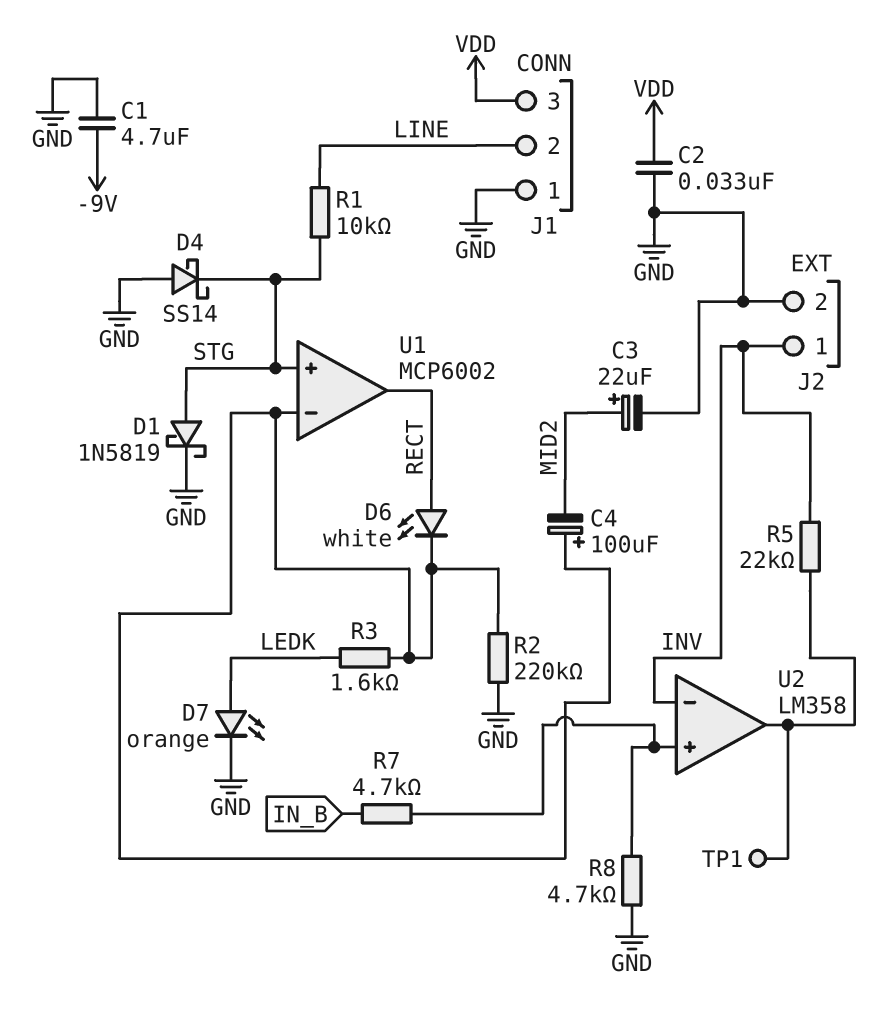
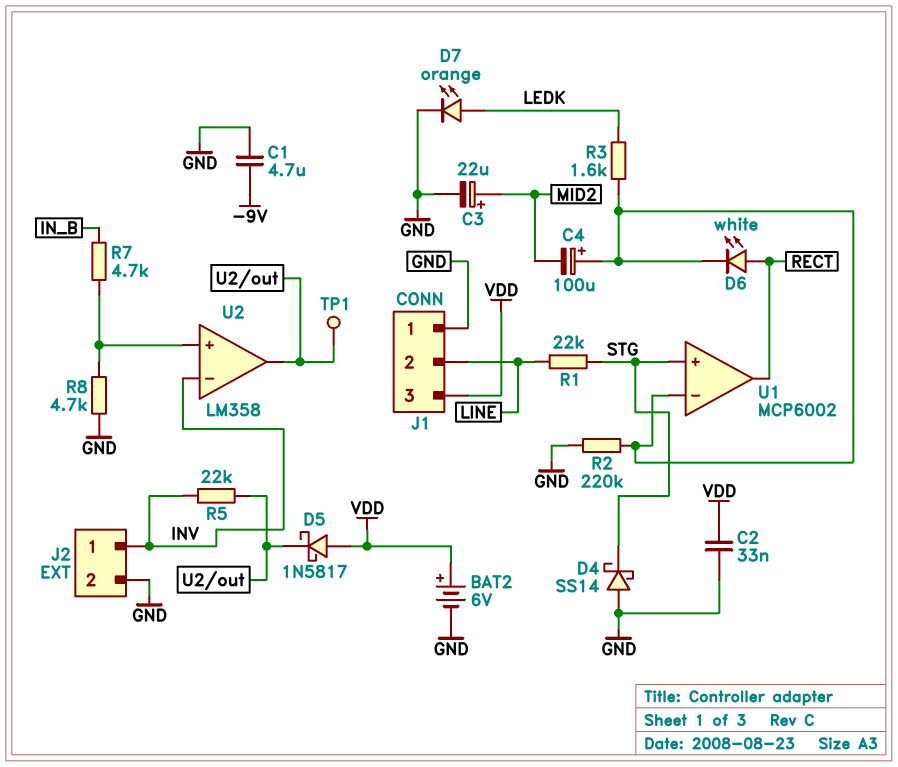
BAT2: none -> 6V (plus VDD, minus GND)
D1: schottky 1N5819 (A STG, K GND) -> none
D5: none -> schottky 1N5817 (A VDD, K U2/out)
R1: 10k (LINE, STG) -> 22k (LINE, STG)

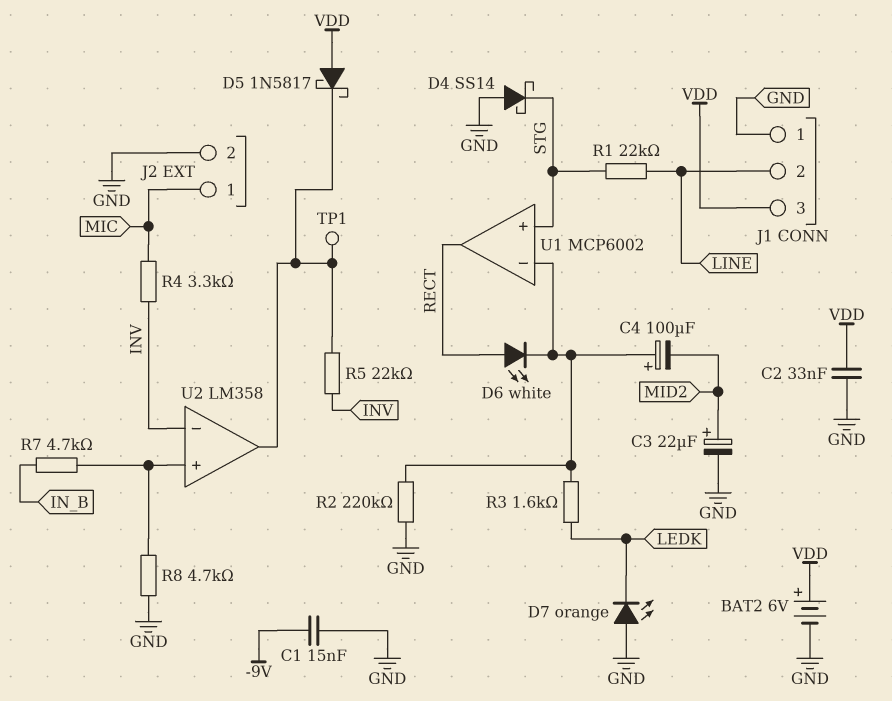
C1: 4.7uF (-9V, GND) -> 15nF (-9V, GND)
D7: LED orange (A LEDK, K GND) -> LED orange (A GND, K LEDK)
J2 pin 1: INV -> MIC
R4: none -> 3.3k (INV, MIC)

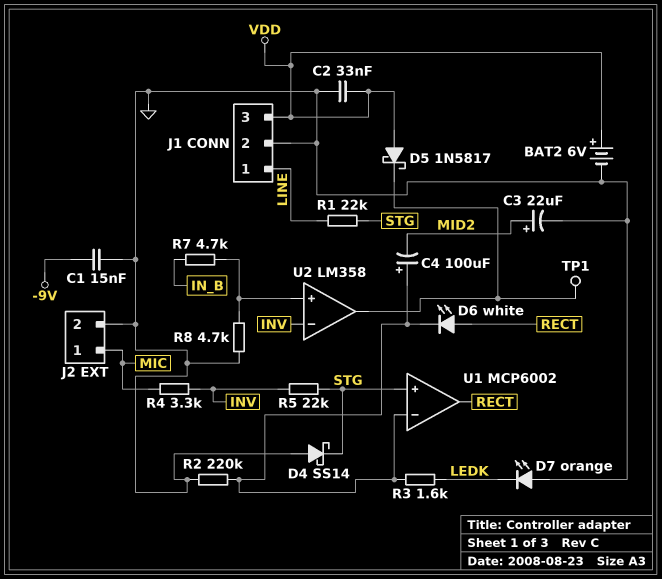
J1 pin 1: GND -> LINE
J1 pin 2: LINE -> GND
R5: 22k (INV, U2/out) -> 22k (INV, STG)

